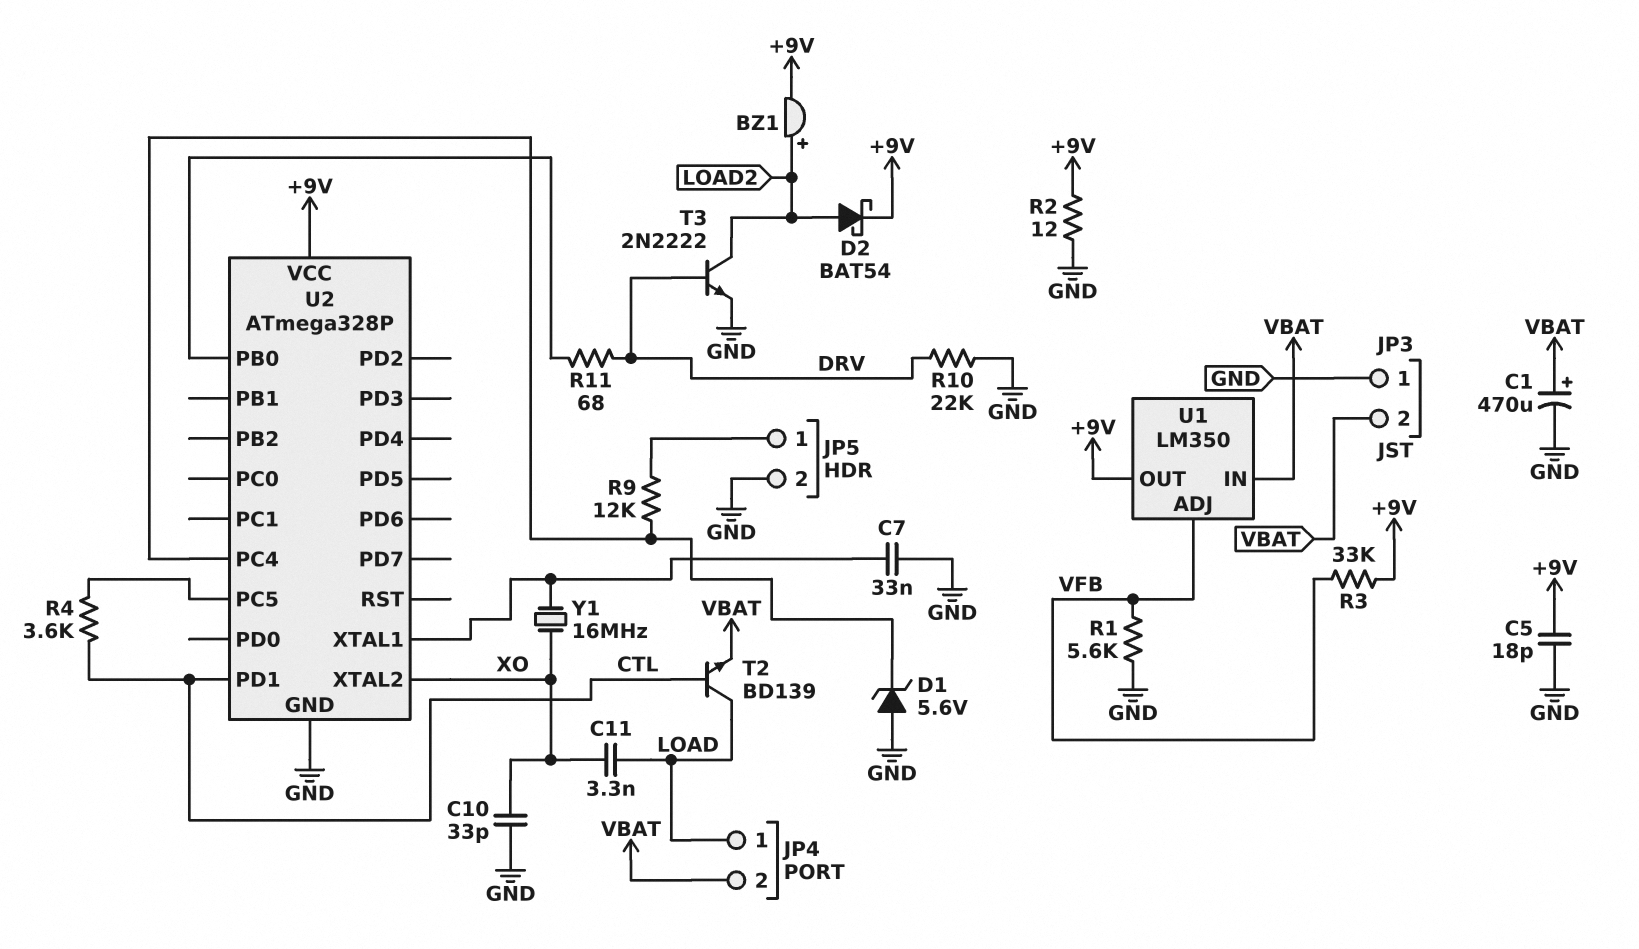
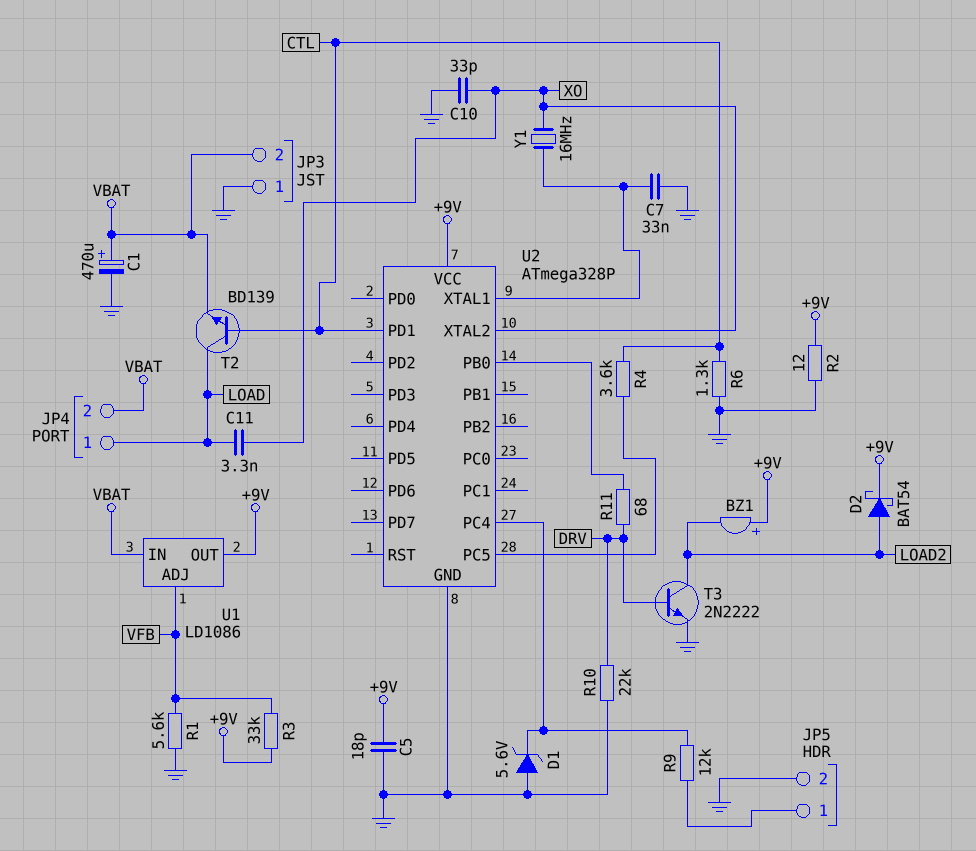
BZ1: buzzer (plus LOAD2, minus +9V) -> buzzer (plus +9V, minus LOAD2)
R6: none -> 1.3k (CTL, GND)
U1: LM350 -> LD1086

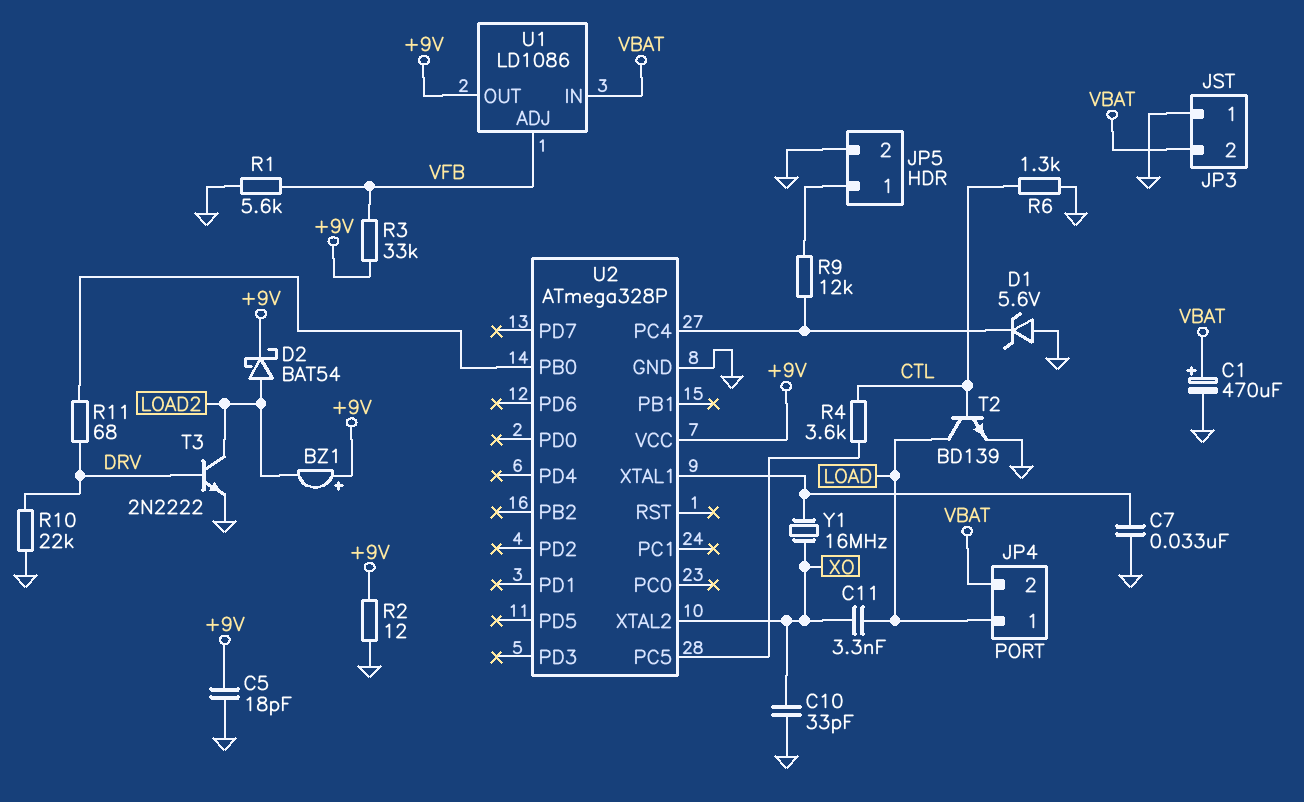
T2: NPN BD139 (B CTL, C LOAD, E VBAT) -> NPN BD139 (B CTL, C LOAD, E GND)
U2 pin PD1: CTL -> none

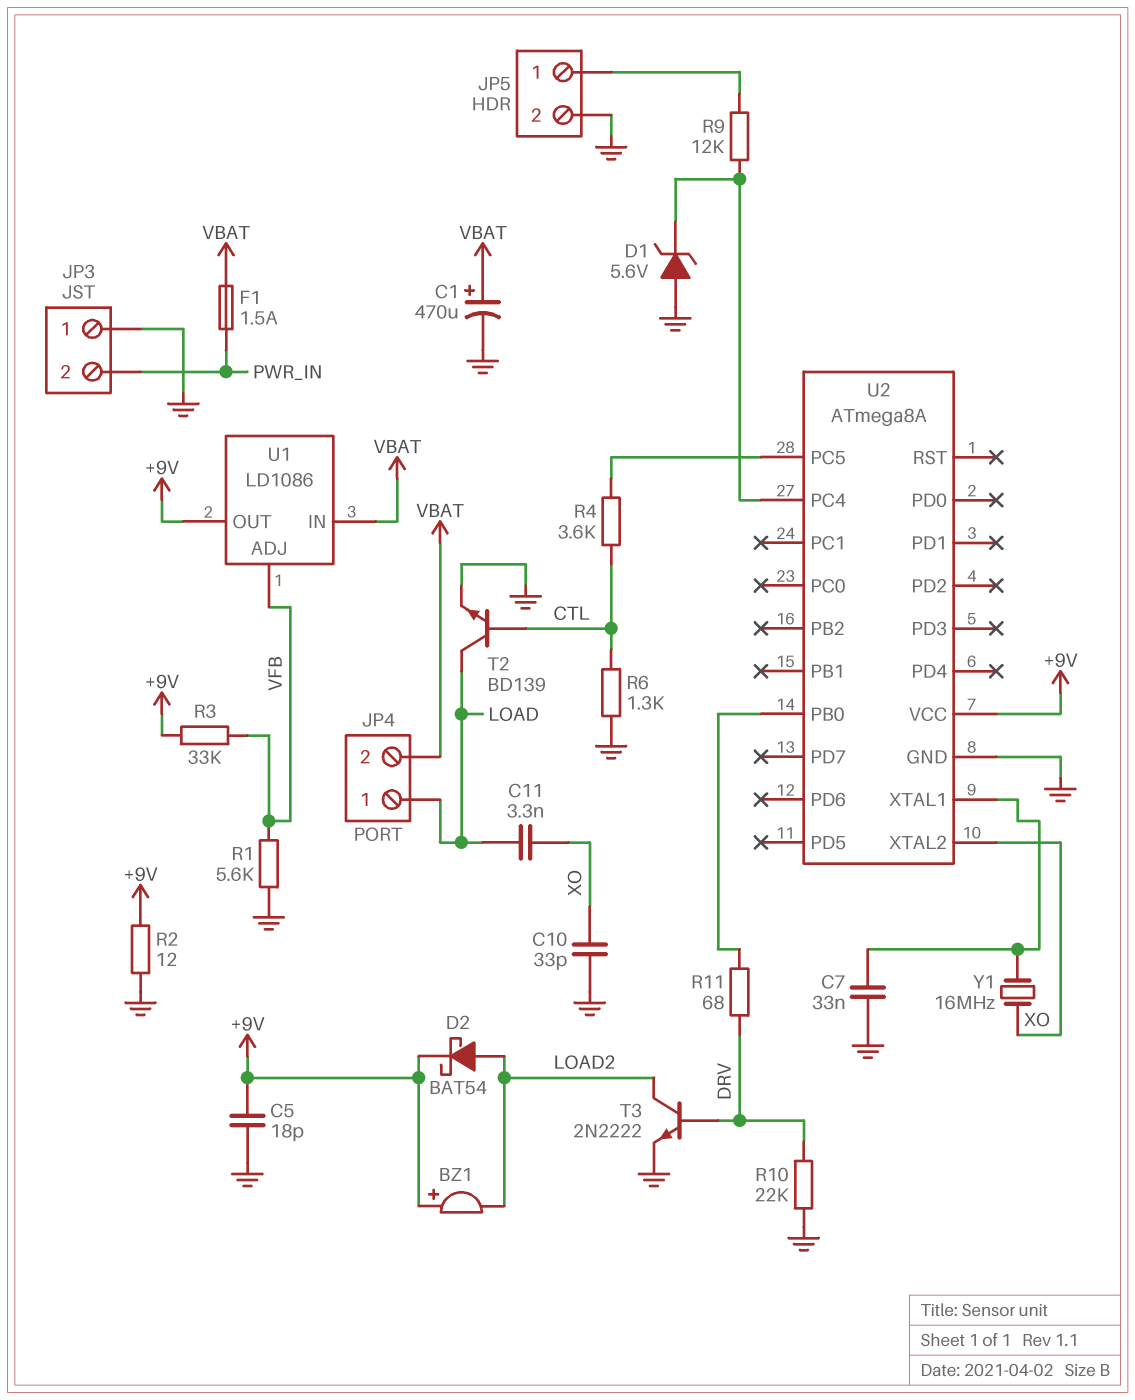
F1: none -> 1.5A (PWR_IN, VBAT)
JP3 pin 2: VBAT -> PWR_IN
U2: ATmega328P -> ATmega8A

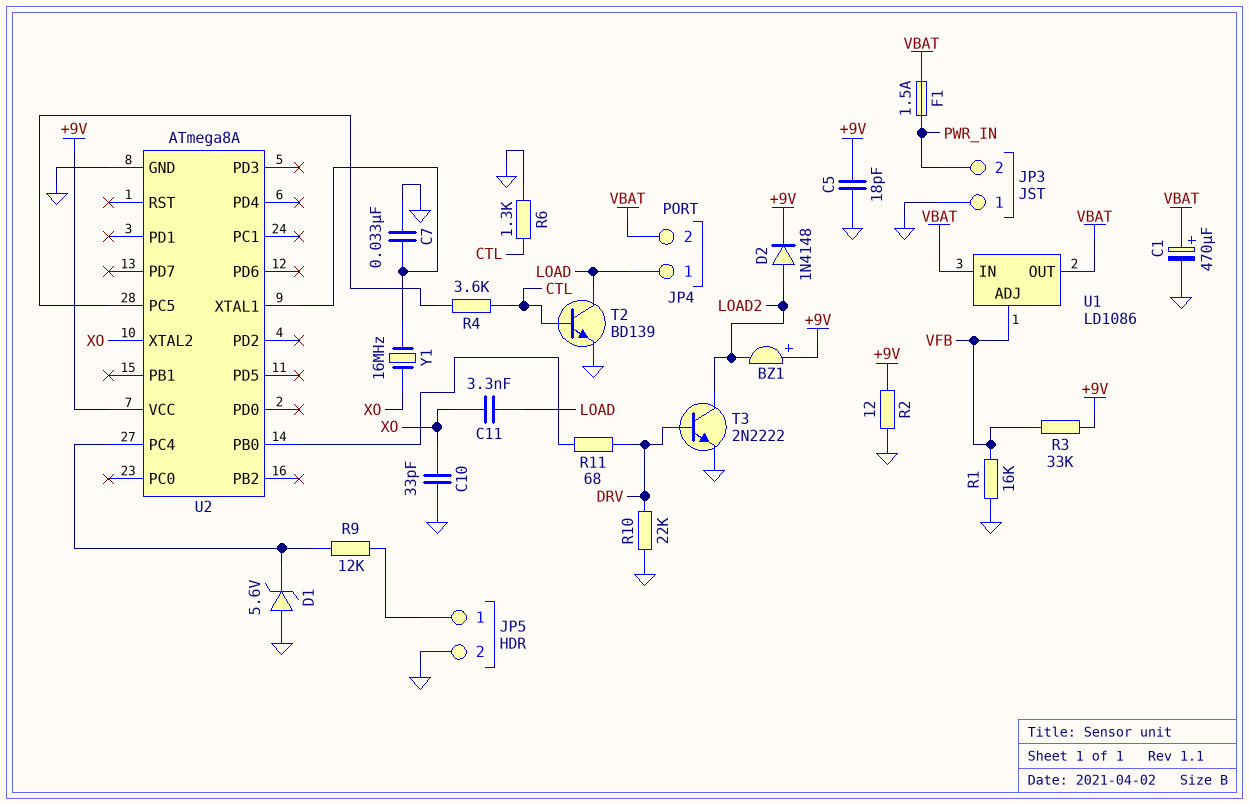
D2: schottky BAT54 (A LOAD2, K +9V) -> diode 1N4148 (A LOAD2, K +9V)
R1: 5.6k (GND, VFB) -> 16k (GND, VFB)
U1 pin OUT: +9V -> VBAT

